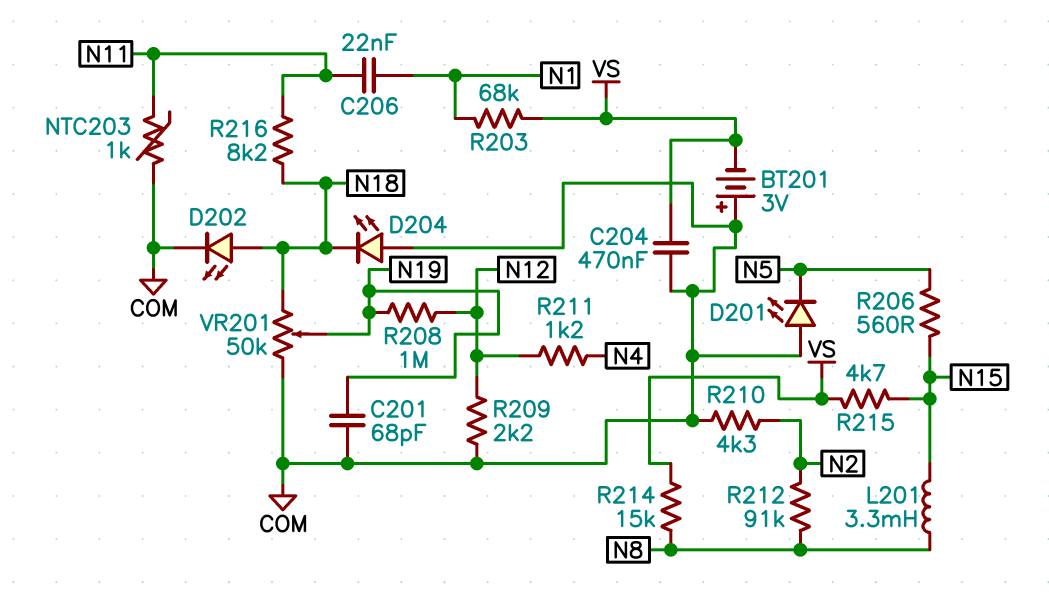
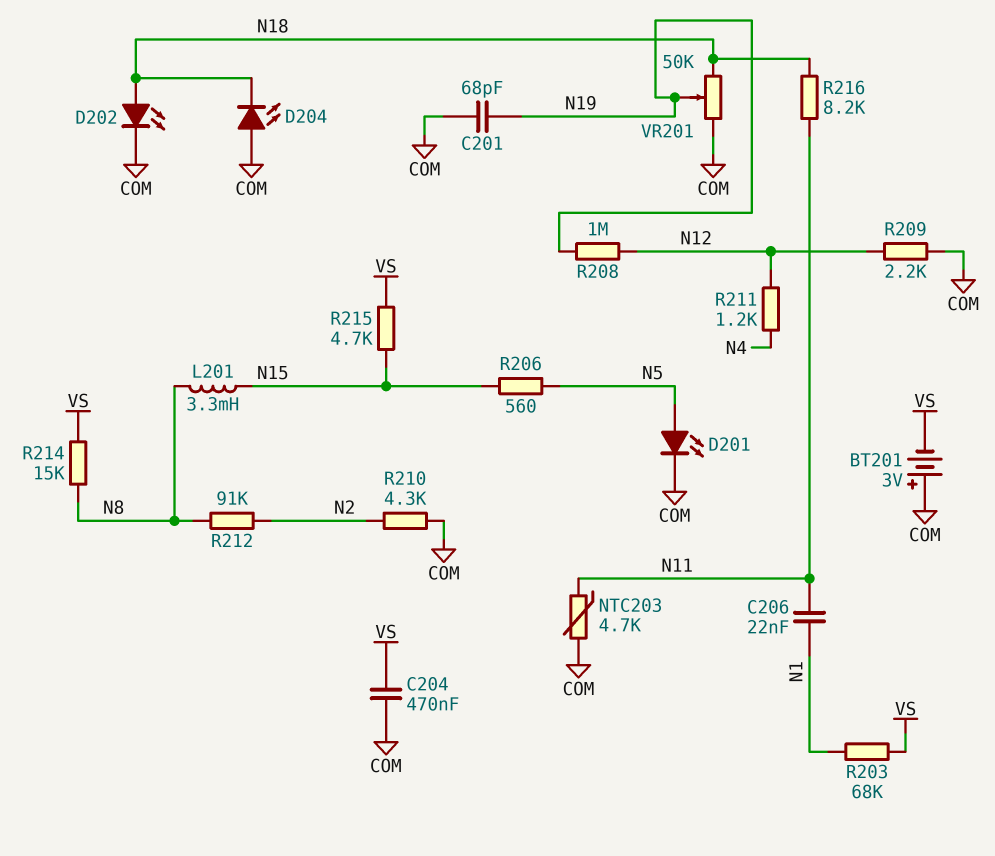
D201: LED (A COM, K N5) -> LED (A N5, K COM)
NTC203: 1k (COM, N11) -> 4.7k (COM, N11)

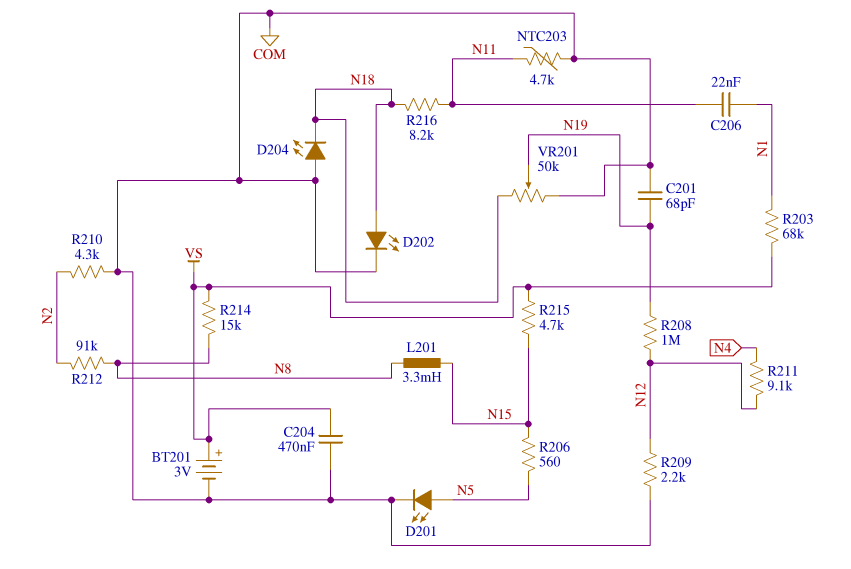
BT201: 3V (plus COM, minus VS) -> 3V (plus VS, minus COM)
R211: 1.2k (N4, N12) -> 9.1k (N4, N12)

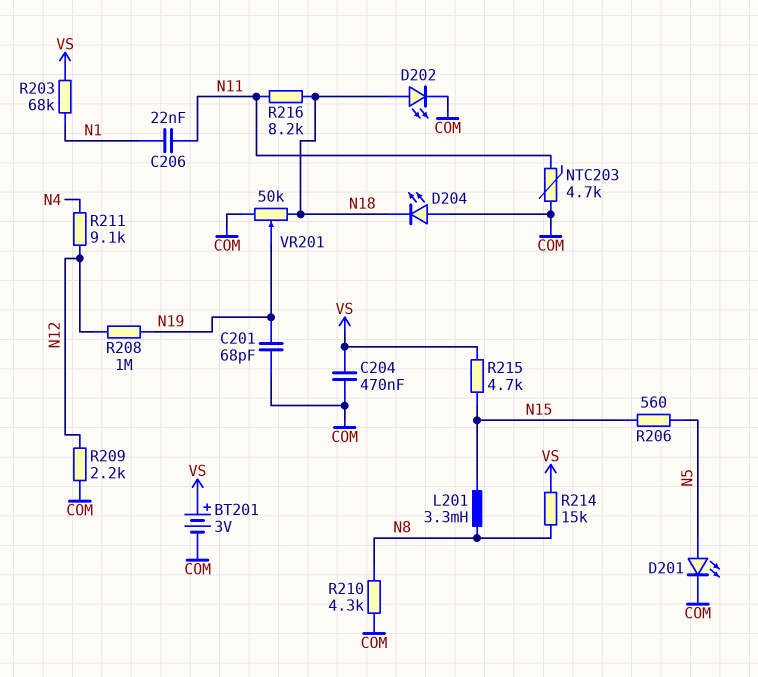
R210: 4.3k (COM, N2) -> 4.3k (COM, N8)
R212: 91k (N2, N8) -> none

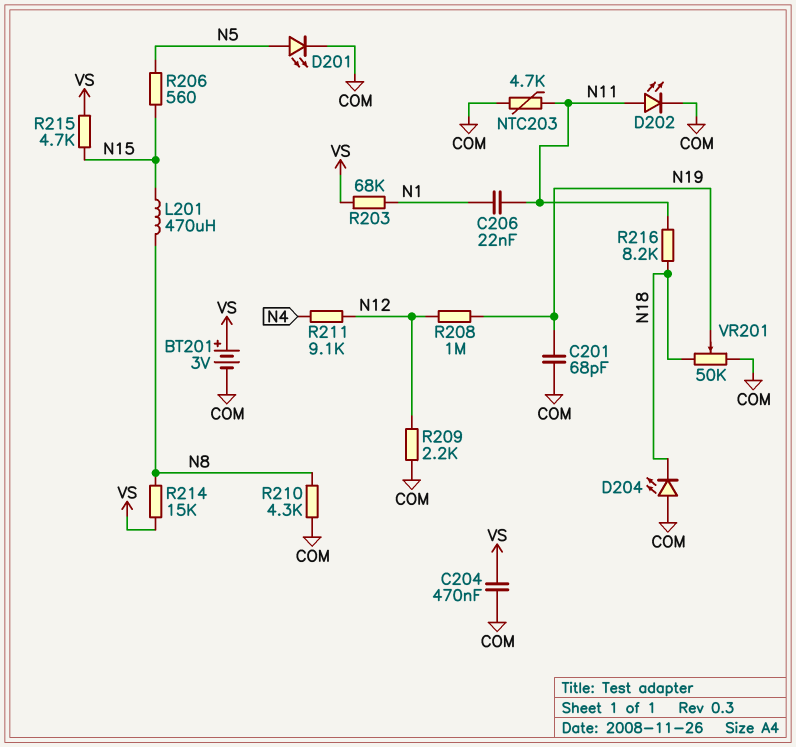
D202: LED (A N18, K COM) -> LED (A N11, K COM)
L201: 3.3mH (N8, N15) -> 470uH (N8, N15)

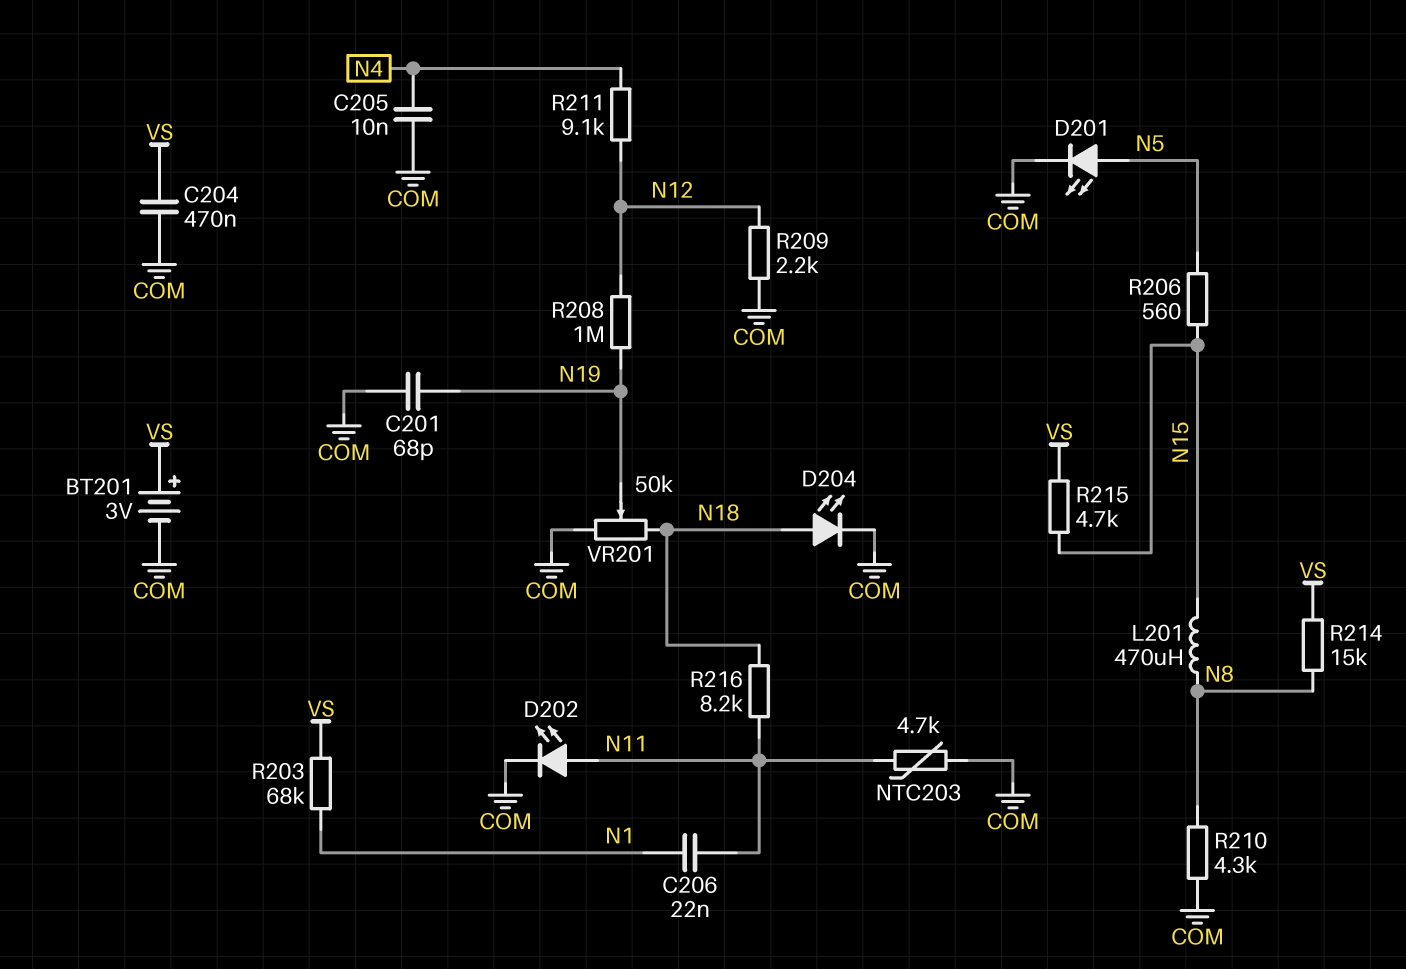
C205: none -> 10nF (COM, N4)
D204: LED (A COM, K N18) -> LED (A N18, K COM)

